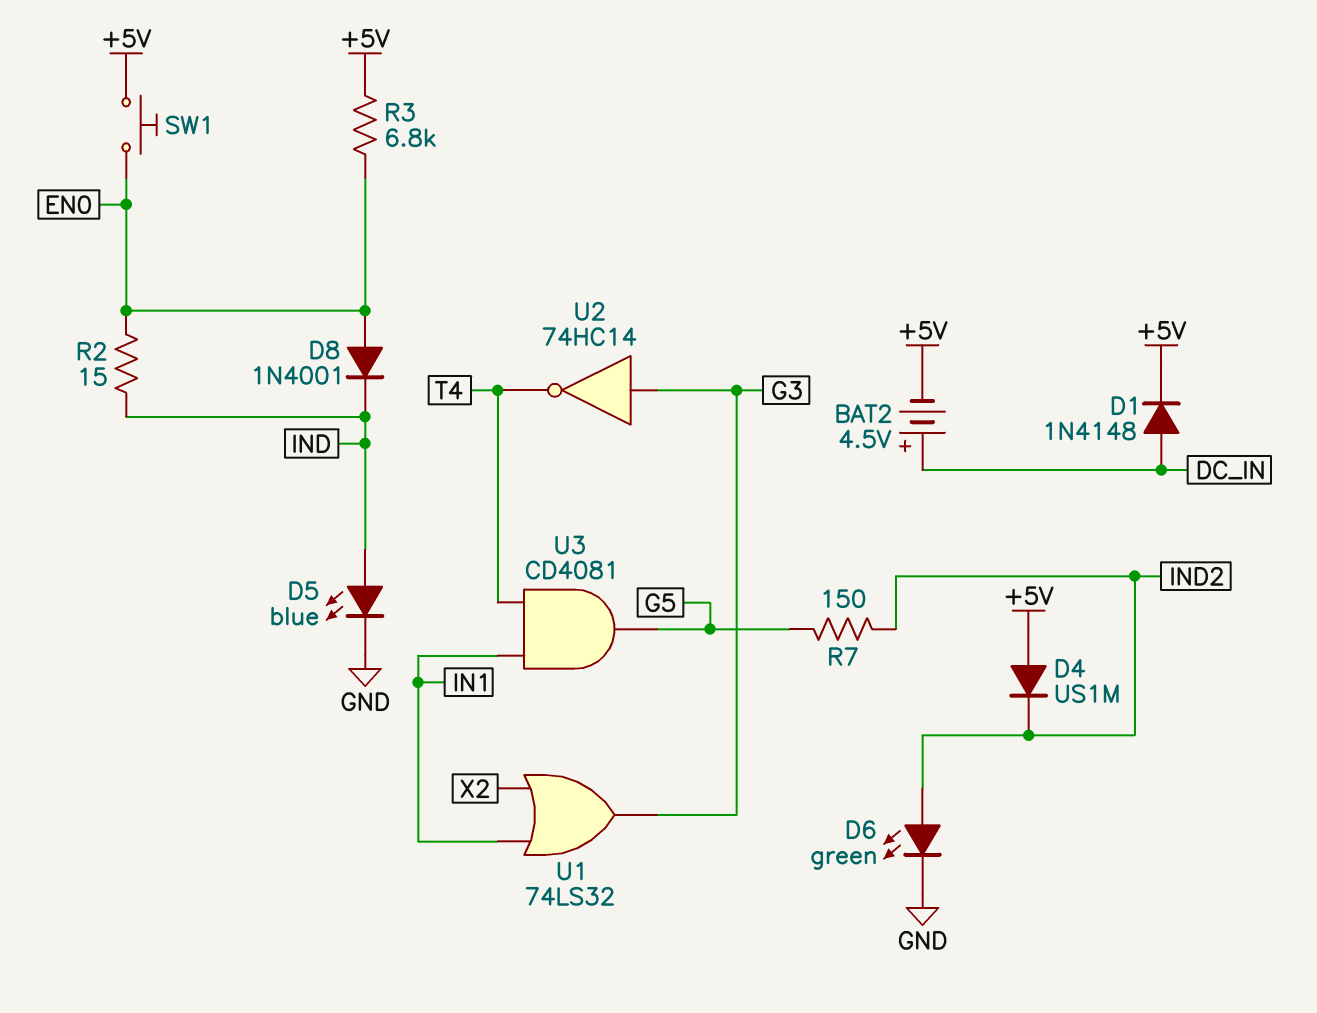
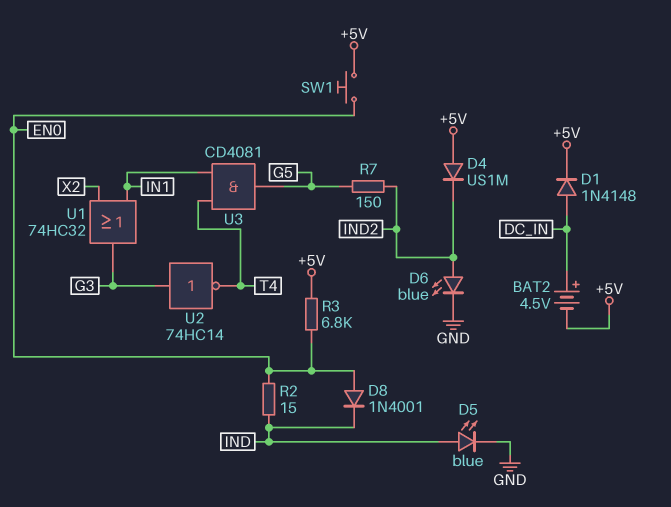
D6: LED green (A IND2, K GND) -> LED blue (A IND2, K GND)
U1: OR 74LS32 (in IN1, in X2, out G3) -> OR 74HC32 (in IN1, in X2, out G3)

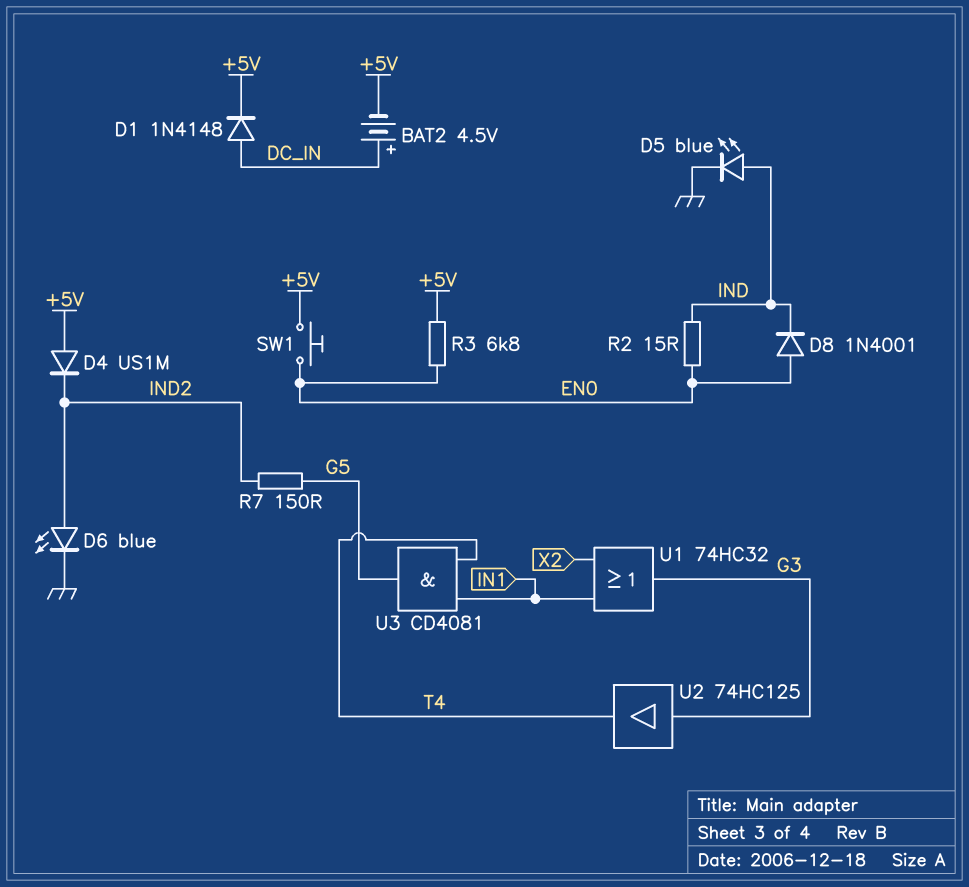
U2: NOT 74HC14 (in G3, out T4) -> buffer 74HC125 (in G3, out T4)

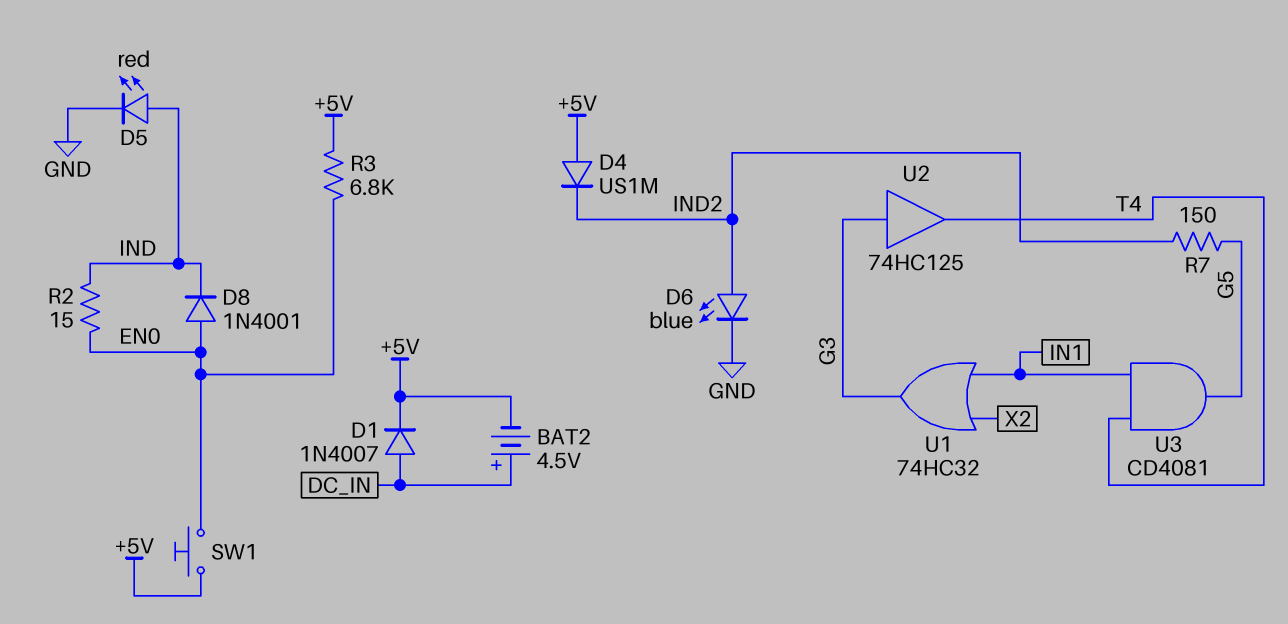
D1: diode 1N4148 (A DC_IN, K +5V) -> diode 1N4007 (A DC_IN, K +5V)
D5: LED blue (A IND, K GND) -> LED red (A IND, K GND)

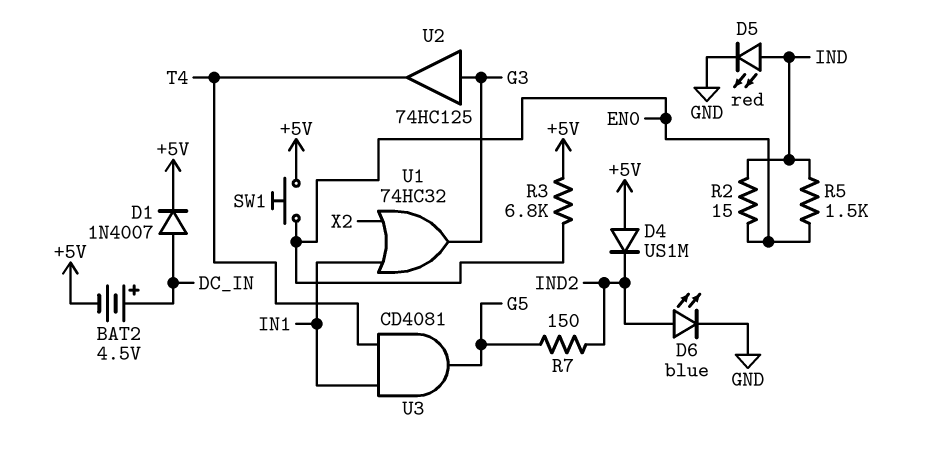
D8: diode 1N4001 (A EN0, K IND) -> none
R5: none -> 1.5k (EN0, IND)

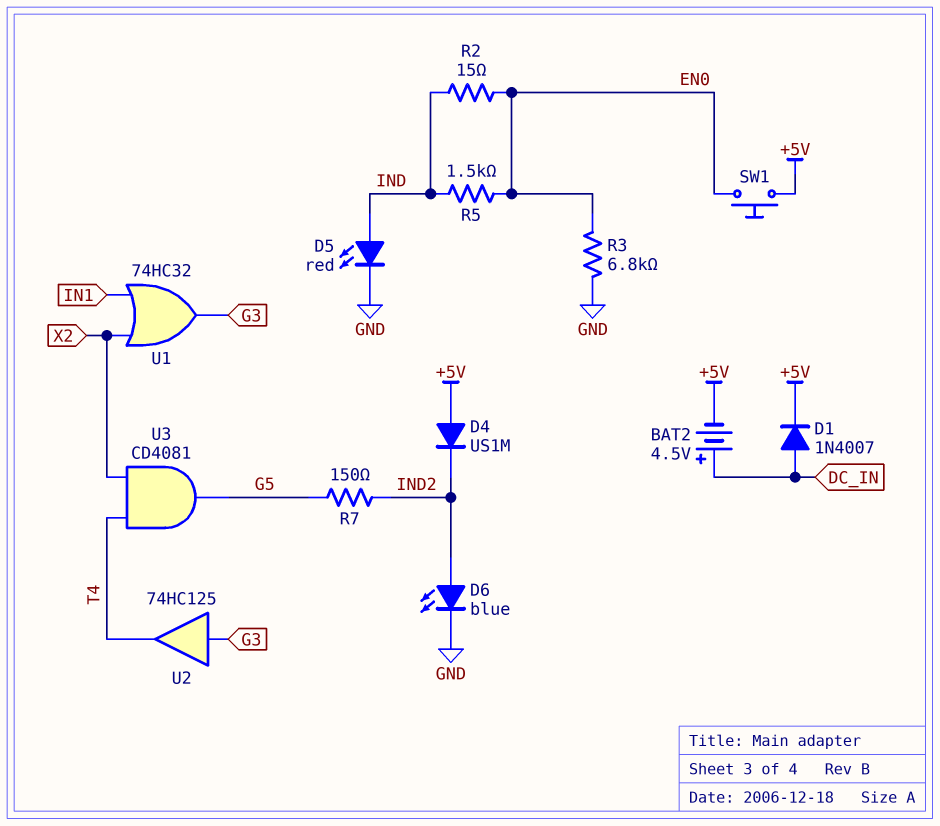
R3: 6.8k (+5V, EN0) -> 6.8k (EN0, GND)
U3: AND CD4081 (in IN1, in T4, out G5) -> AND CD4081 (in T4, in X2, out G5)

